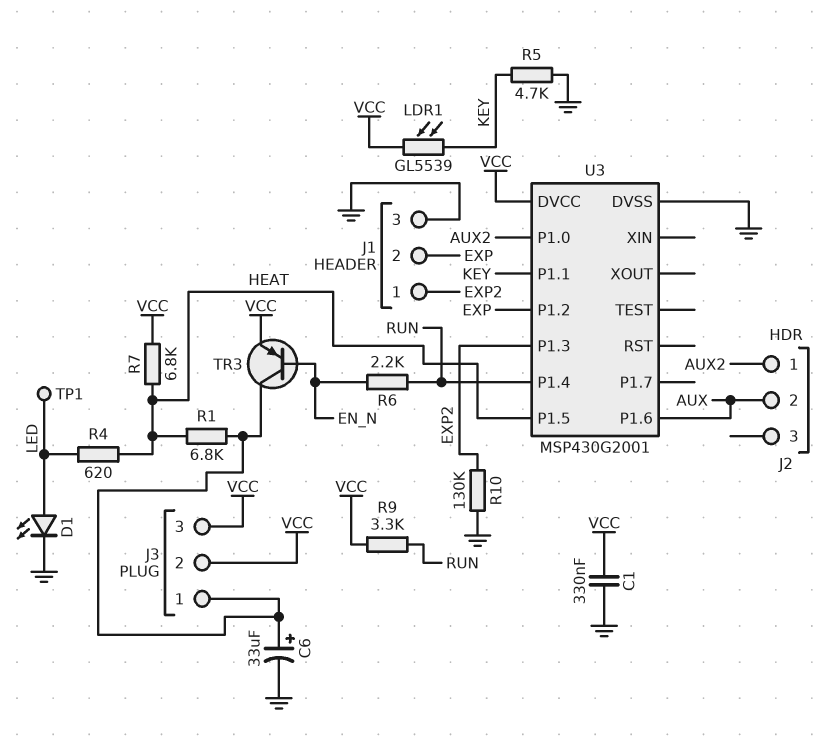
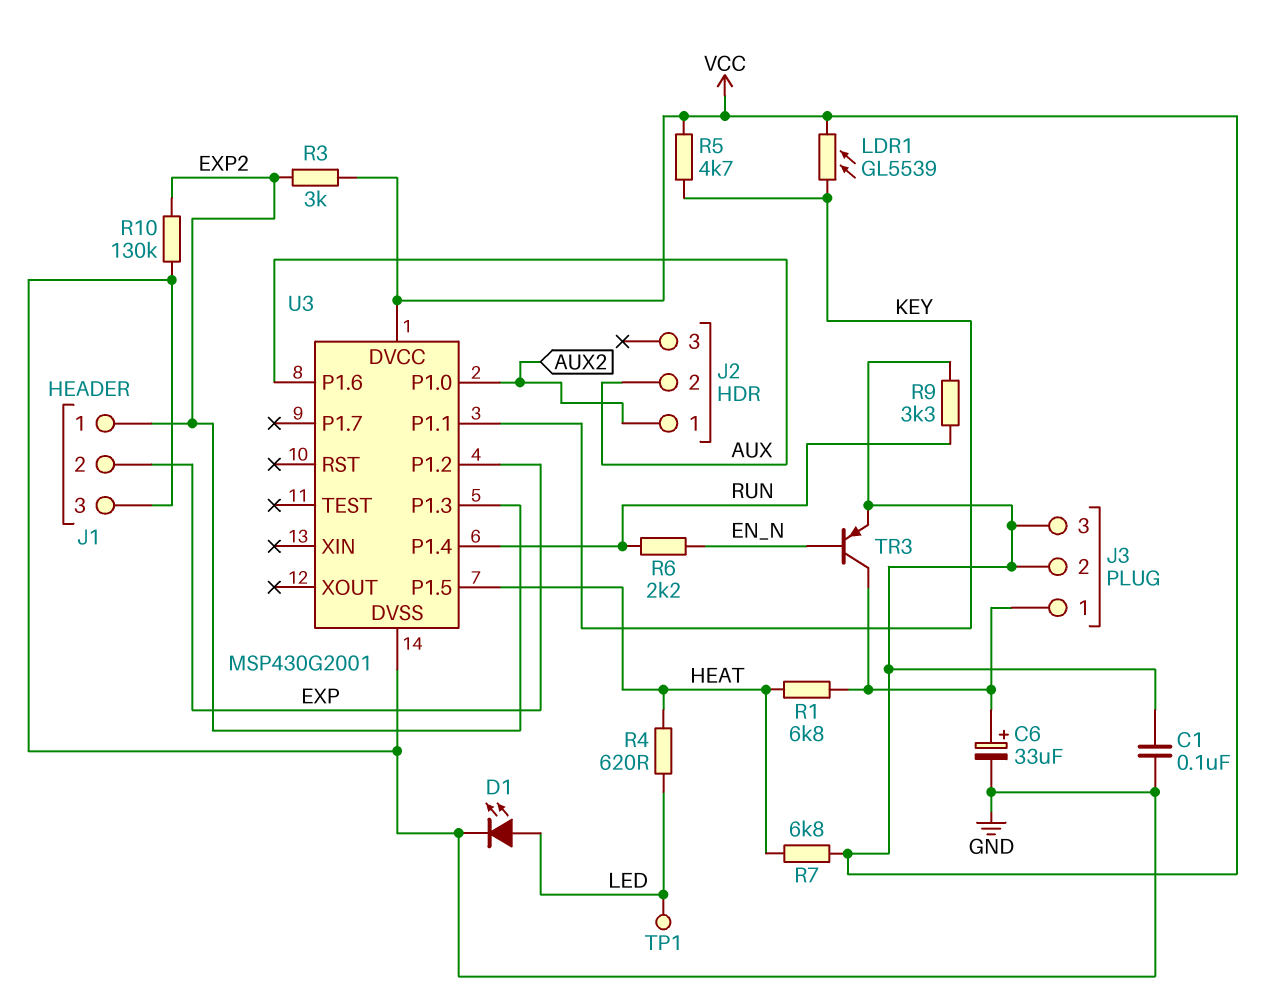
C1: 330nF (GND, VCC) -> 100nF (GND, VCC)
R3: none -> 3k (EXP2, VCC)
R5: 4.7k (GND, KEY) -> 4.7k (KEY, VCC)

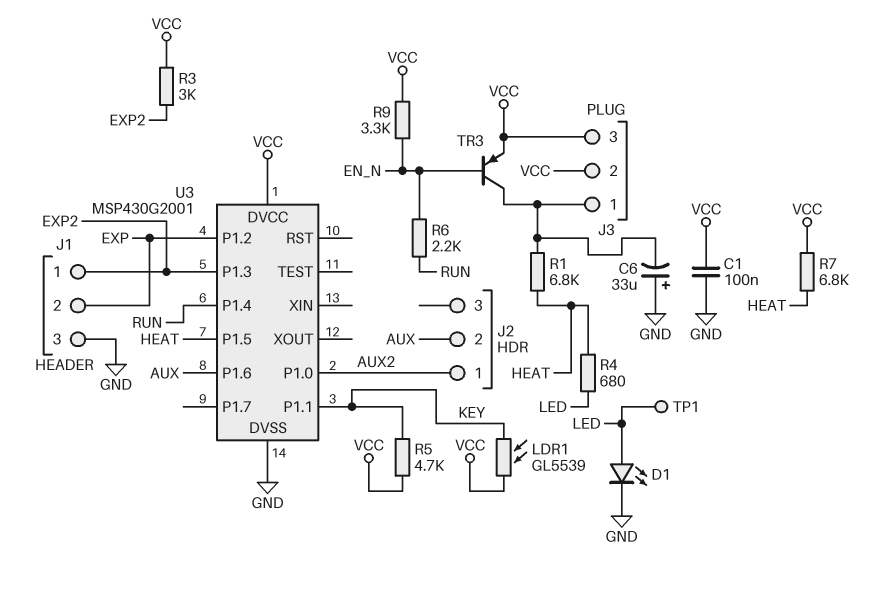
C6: 33uF (plus J3/1, minus GND) -> 33uF (plus GND, minus J3/1)
R4: 620 (HEAT, LED) -> 680 (HEAT, LED)
R9: 3.3k (RUN, VCC) -> 3.3k (EN_N, VCC)
R10: 130k (EXP2, GND) -> none

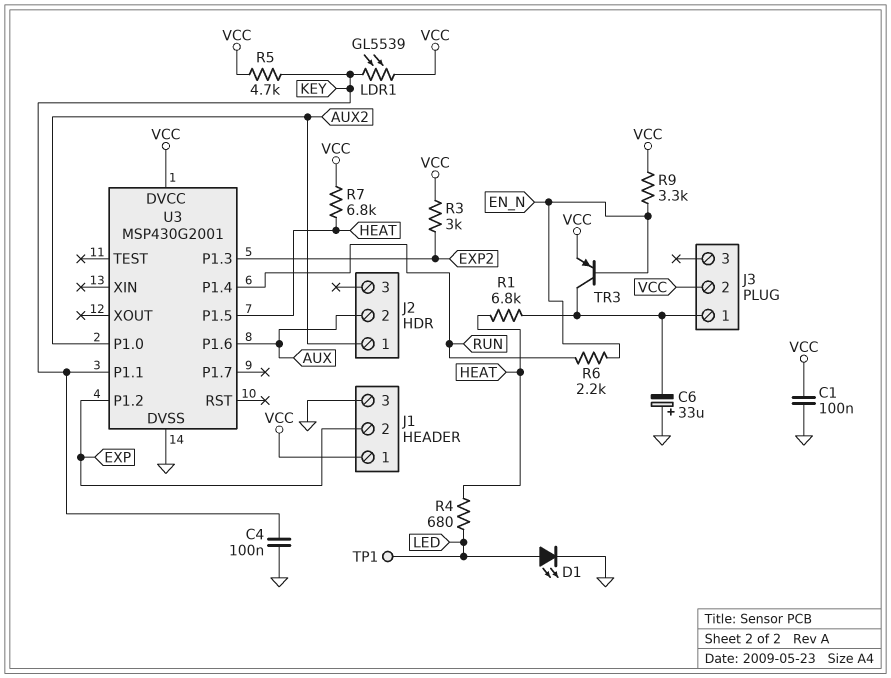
C4: none -> 100nF (GND, KEY)
J1 pin 1: EXP2 -> VCC
J3 pin 3: VCC -> none

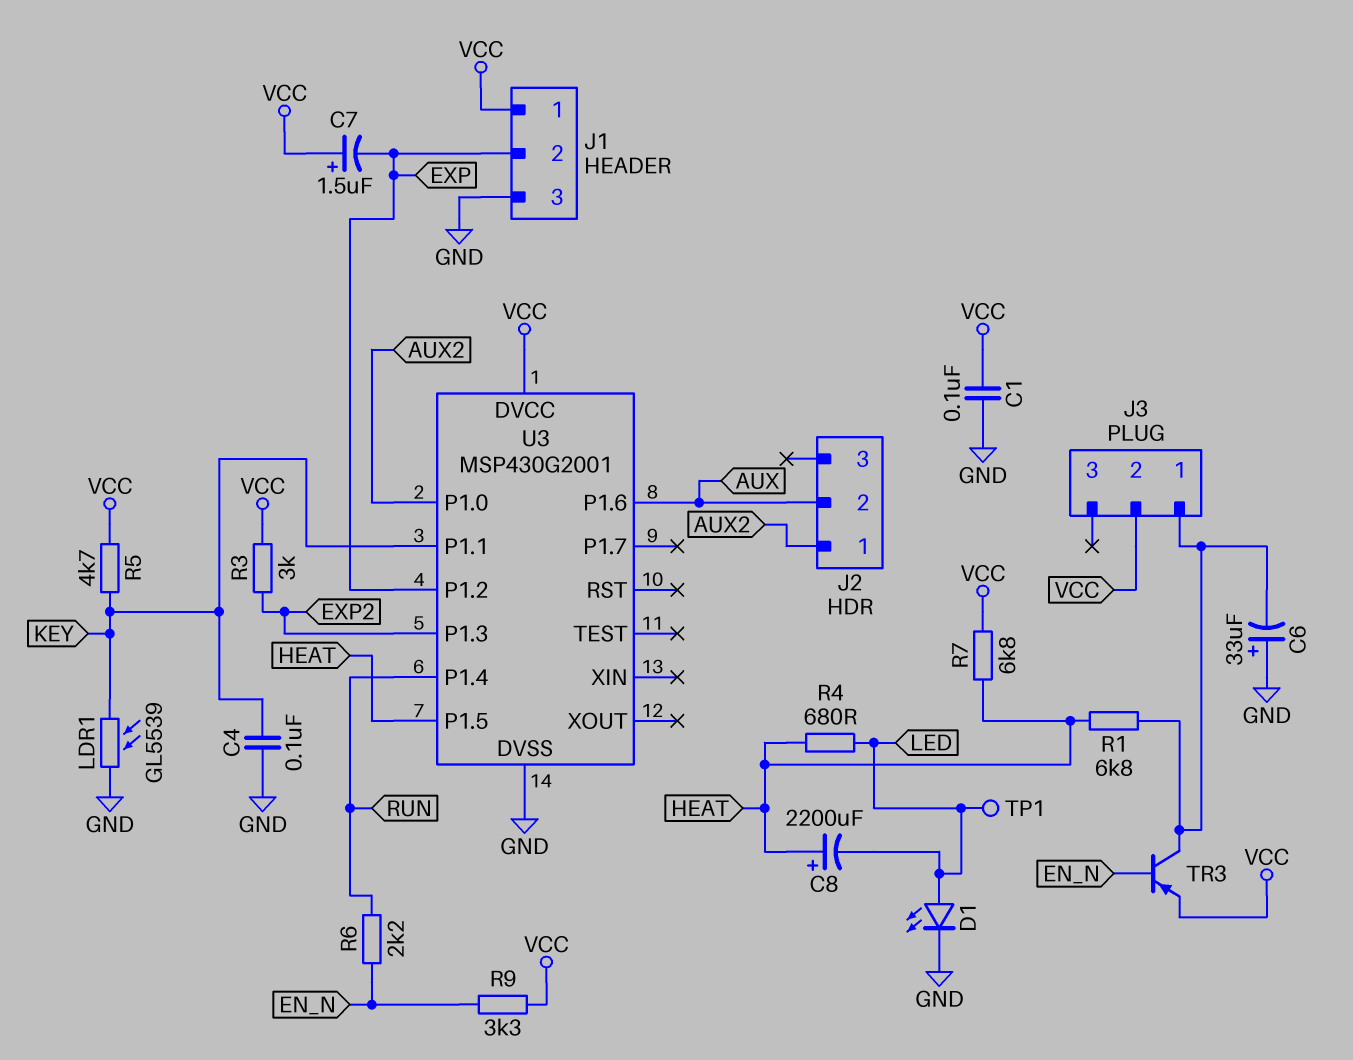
C7: none -> 1.5uF (plus VCC, minus EXP)
C8: none -> 2200uF (plus HEAT, minus LED)
LDR1: GL5539 (KEY, VCC) -> GL5539 (GND, KEY)

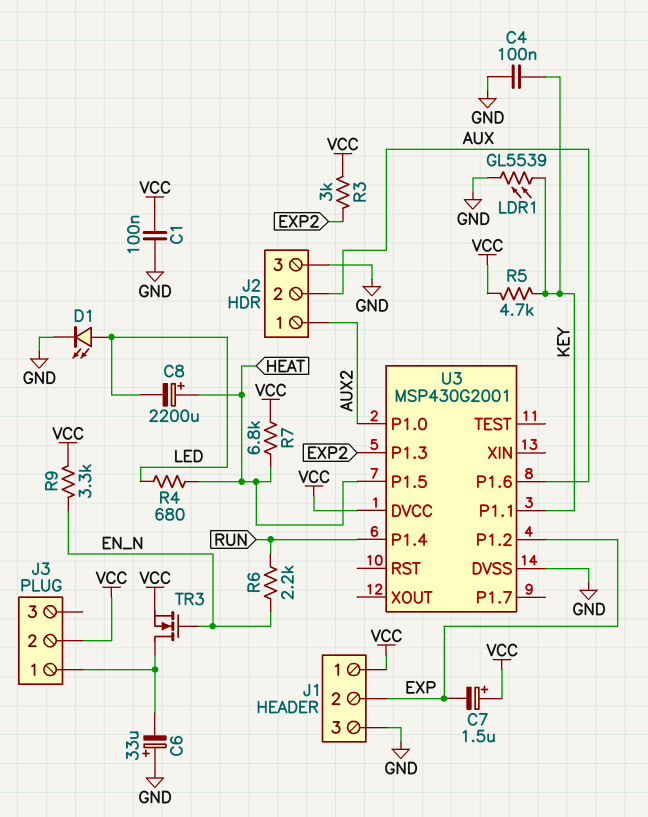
J2 pin 3: none -> GND
R1: 6.8k (HEAT, J3/1) -> none
TP1: test point (LED) -> none
TR3: PNP (B EN_N, C J3/1, E VCC) -> NMOS (G EN_N, D J3/1, S VCC)

